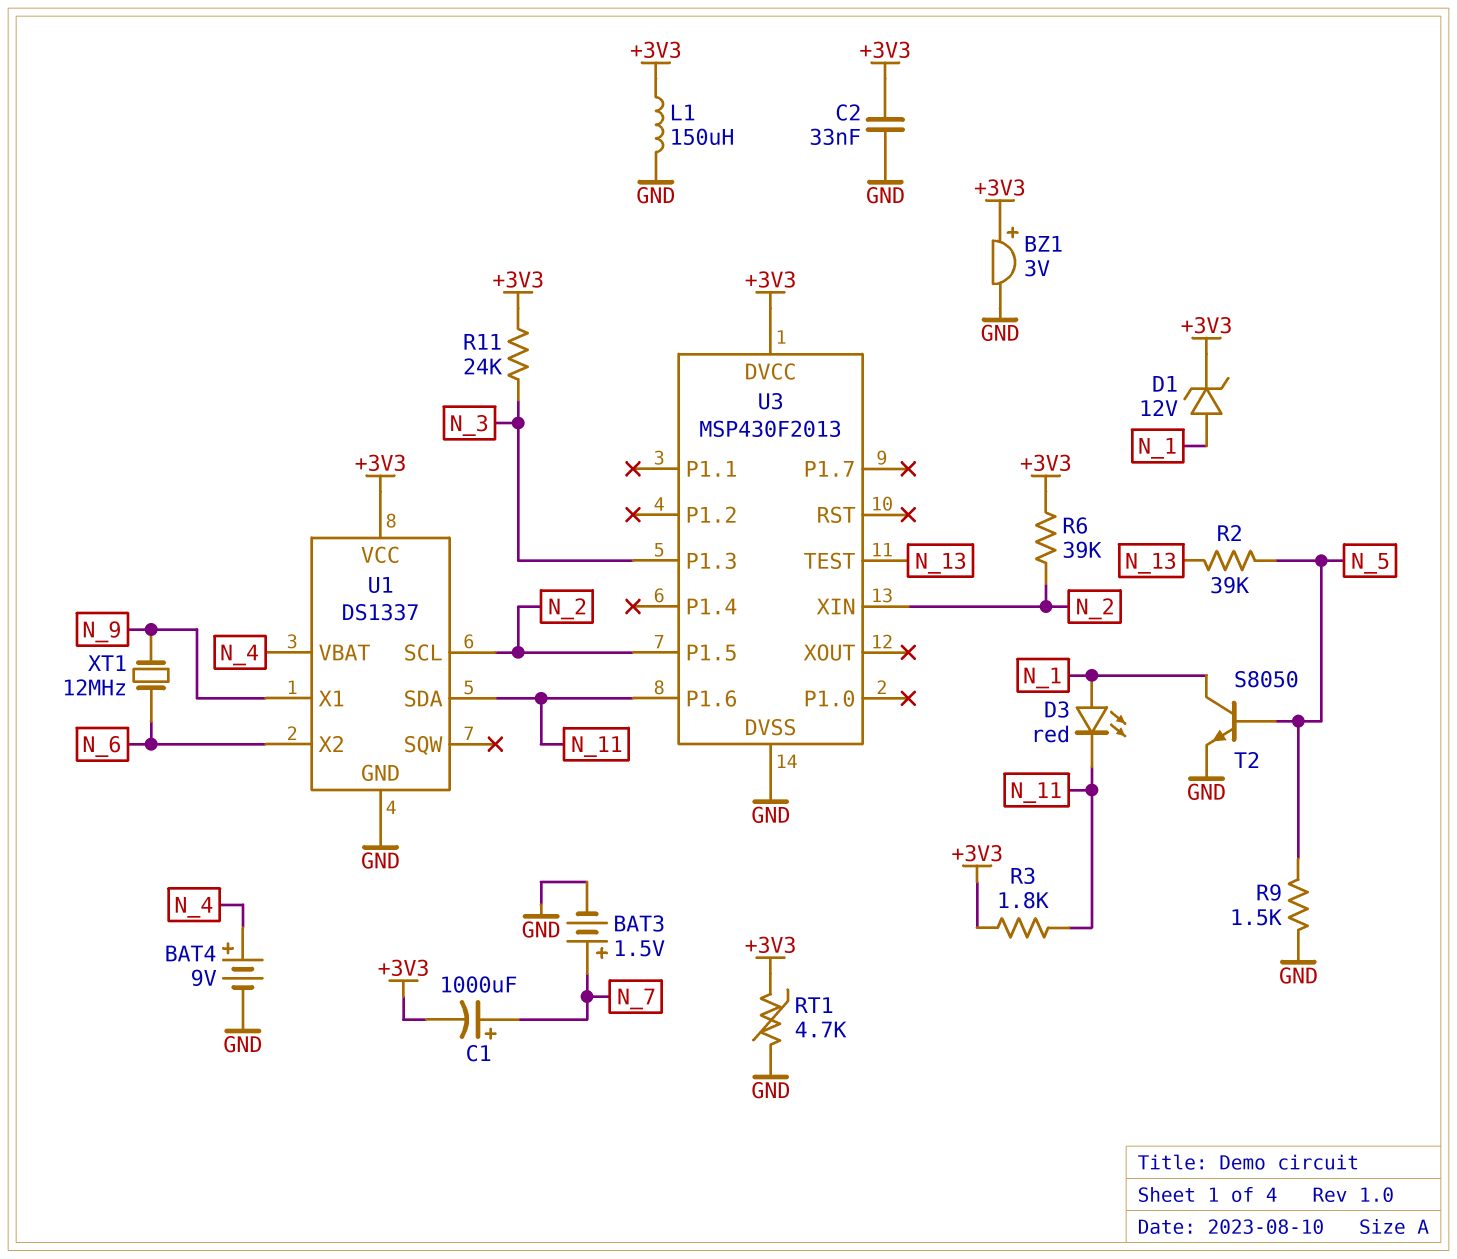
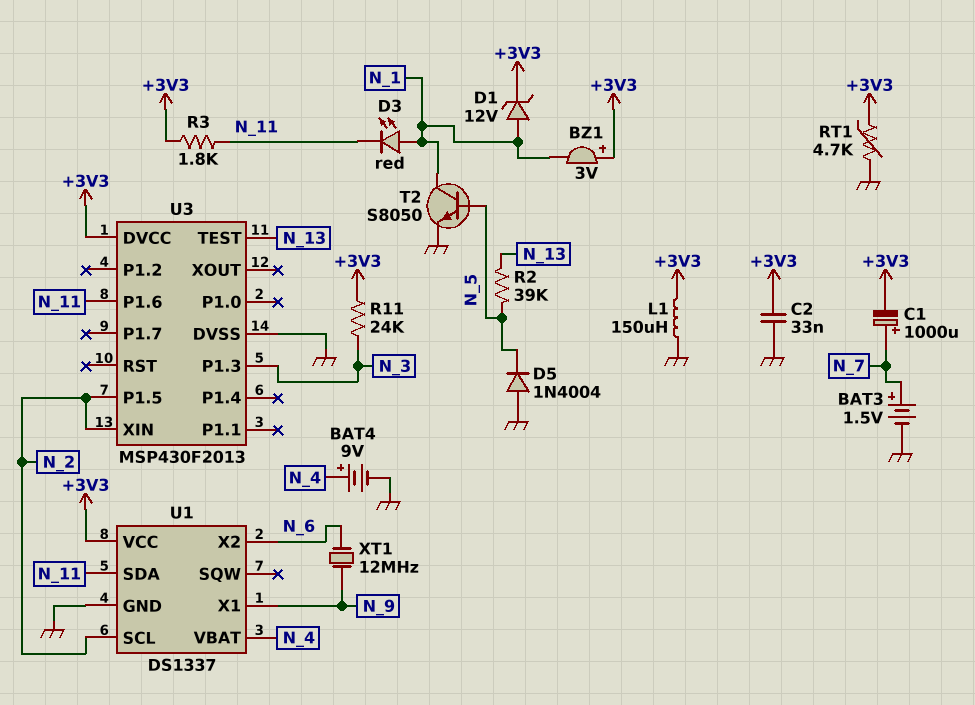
BZ1: buzzer 3V (plus +3V3, minus GND) -> buzzer 3V (plus +3V3, minus N_1)
D5: none -> diode 1N4004 (A GND, K N_5)
R6: 39k (+3V3, N_2) -> none
R9: 1.5k (GND, N_5) -> none

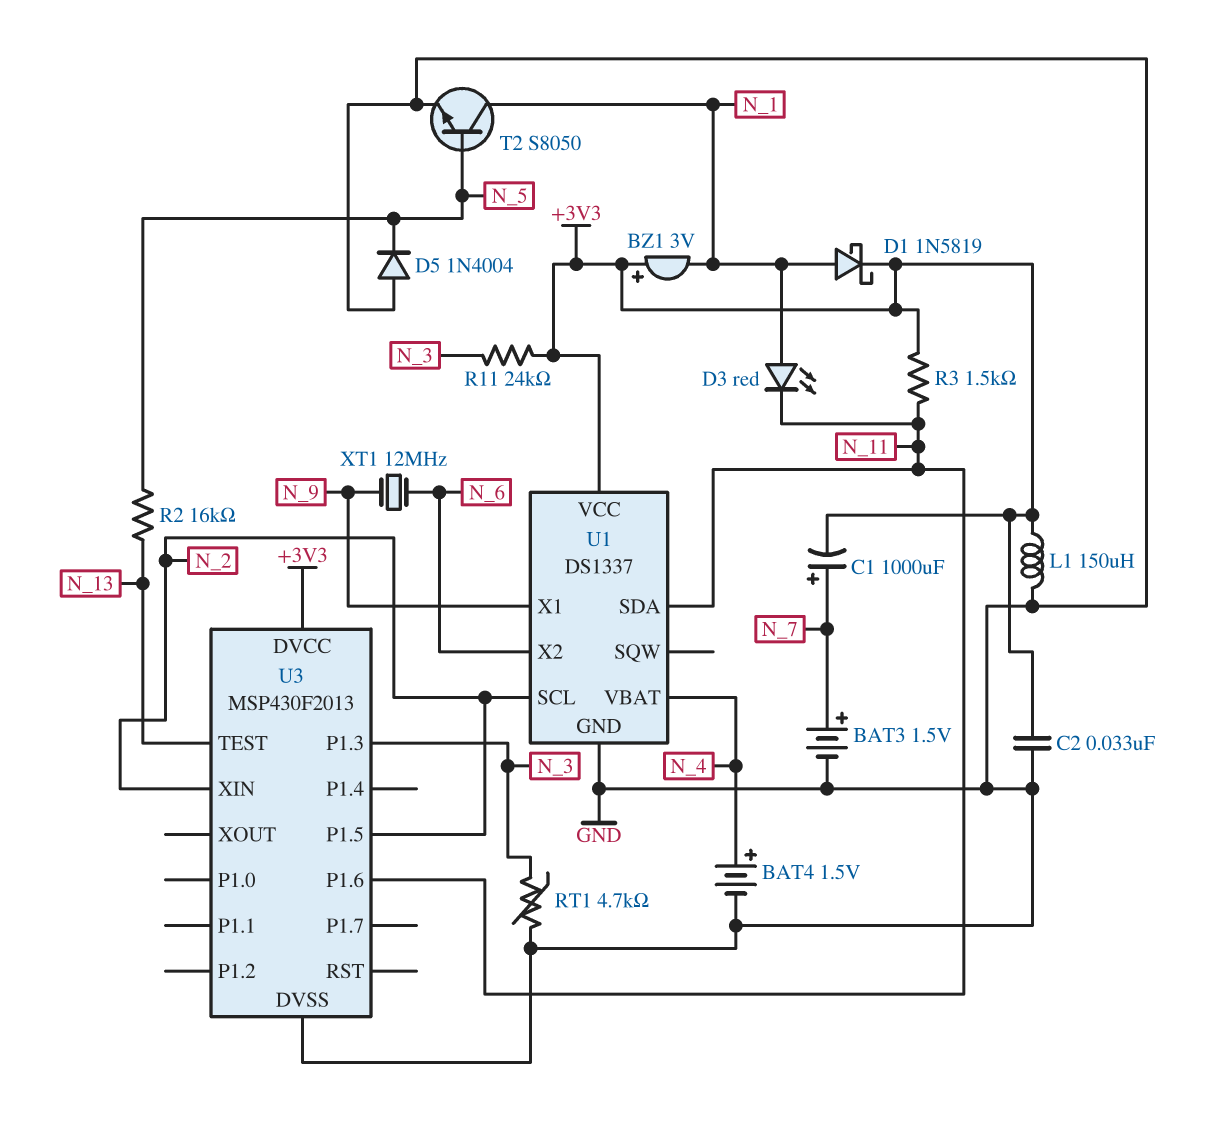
BAT4: 9V (plus N_4, minus GND) -> 1.5V (plus N_4, minus GND)
D1: zener 12V (A N_1, K +3V3) -> schottky 1N5819 (A N_1, K +3V3)
R2: 39k (N_5, N_13) -> 16k (N_5, N_13)
R3: 1.8k (+3V3, N_11) -> 1.5k (+3V3, N_11)
RT1: 4.7k (+3V3, GND) -> 4.7k (GND, N_3)

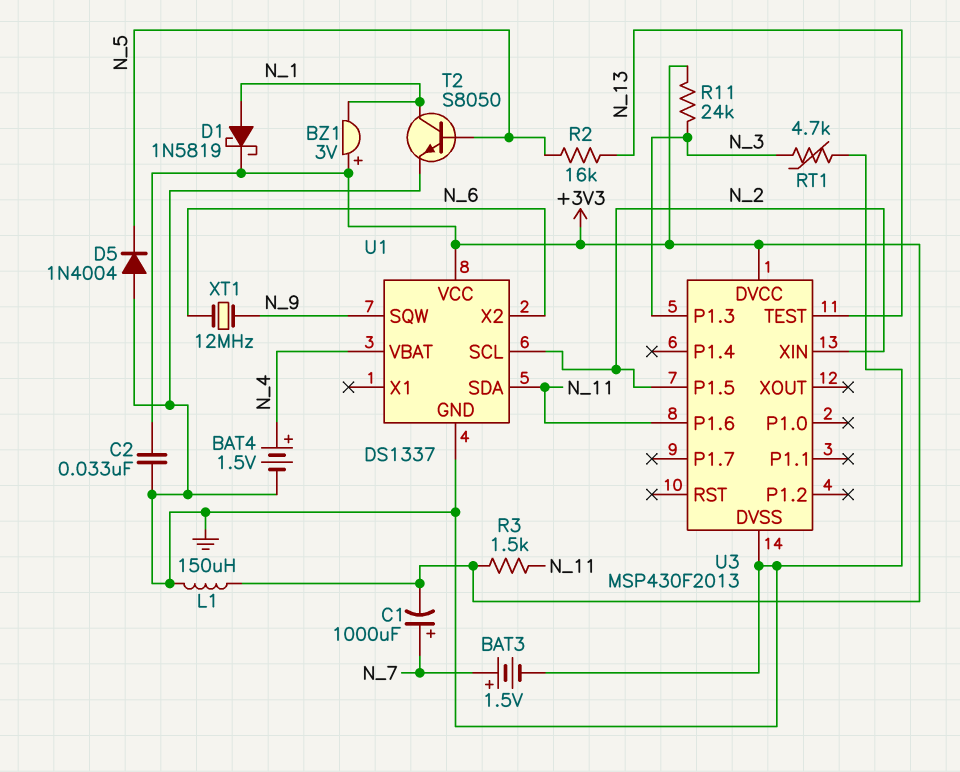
D3: LED red (A N_1, K N_11) -> none
U1 pin SQW: none -> N_9
U1 pin X1: N_9 -> none

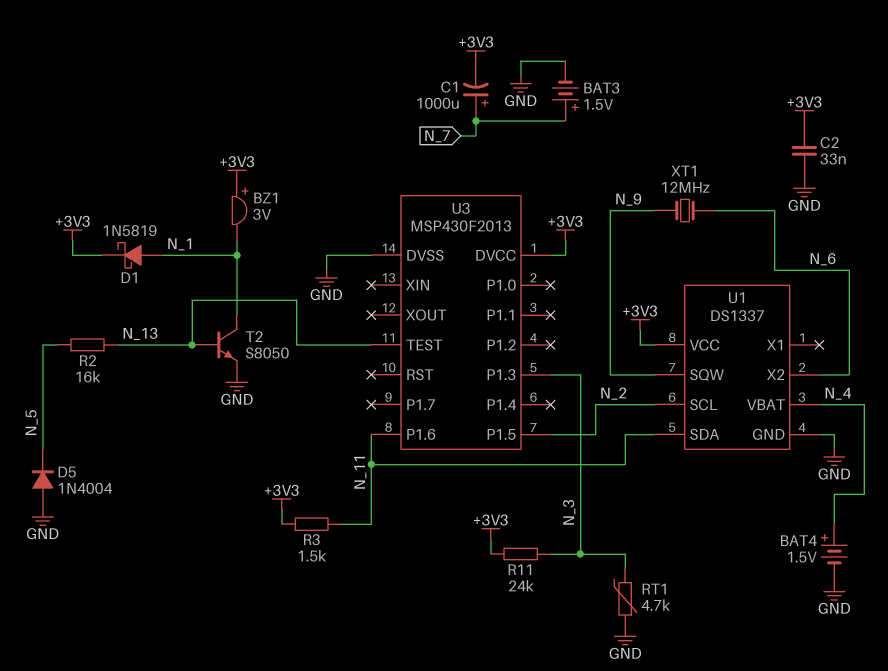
L1: 150uH (+3V3, GND) -> none
T2: NPN S8050 (B N_5, C N_1, E GND) -> NPN S8050 (B N_13, C N_1, E GND)
U3 pin XIN: N_2 -> none

